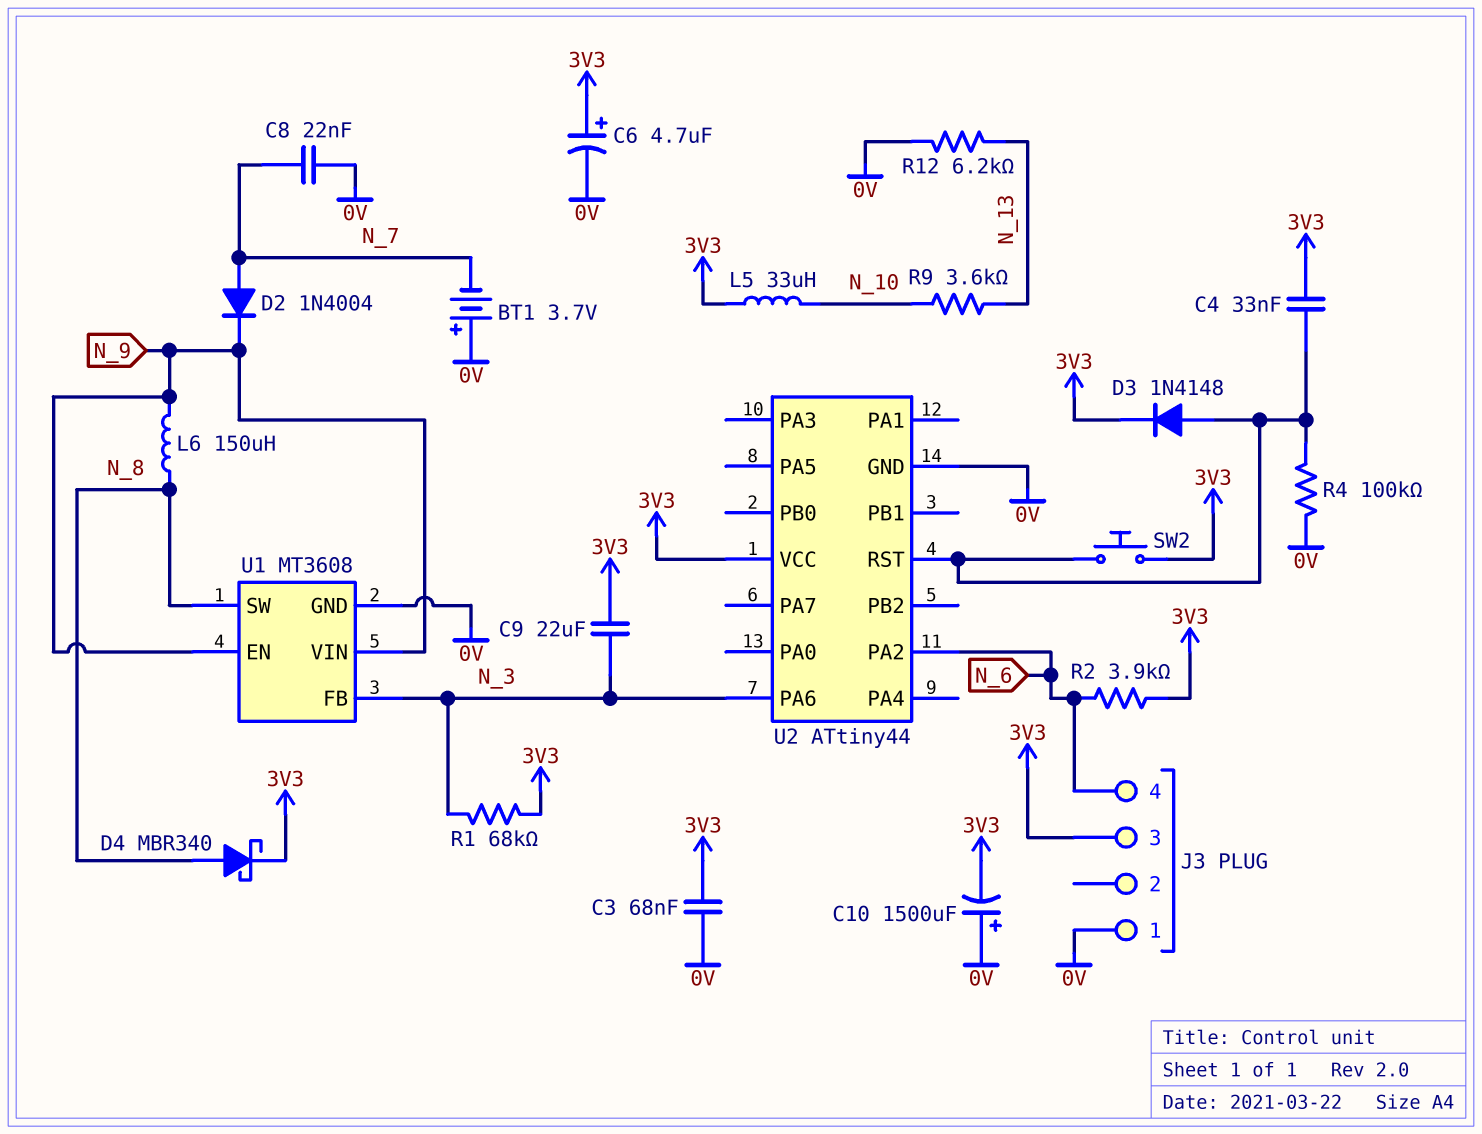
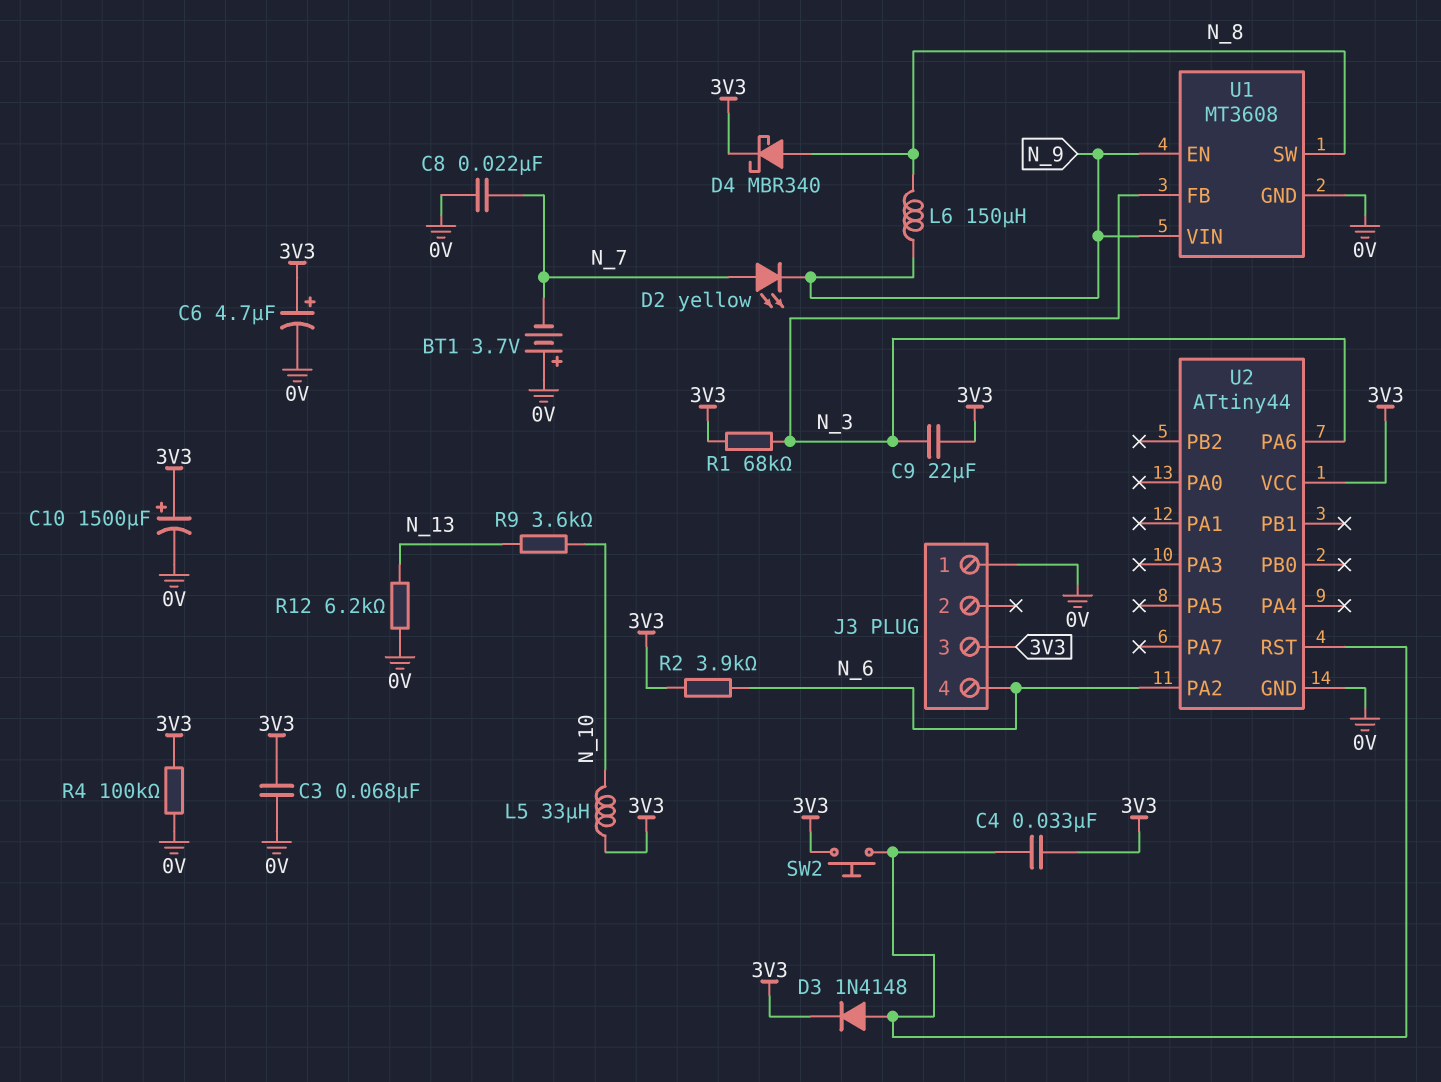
C10: 1500uF (plus 0V, minus 3V3) -> 1500uF (plus 3V3, minus 0V)
D2: diode 1N4004 (A N_7, K N_9) -> LED yellow (A N_7, K N_9)
R4: 100k (0V, U2/RST) -> 100k (0V, 3V3)

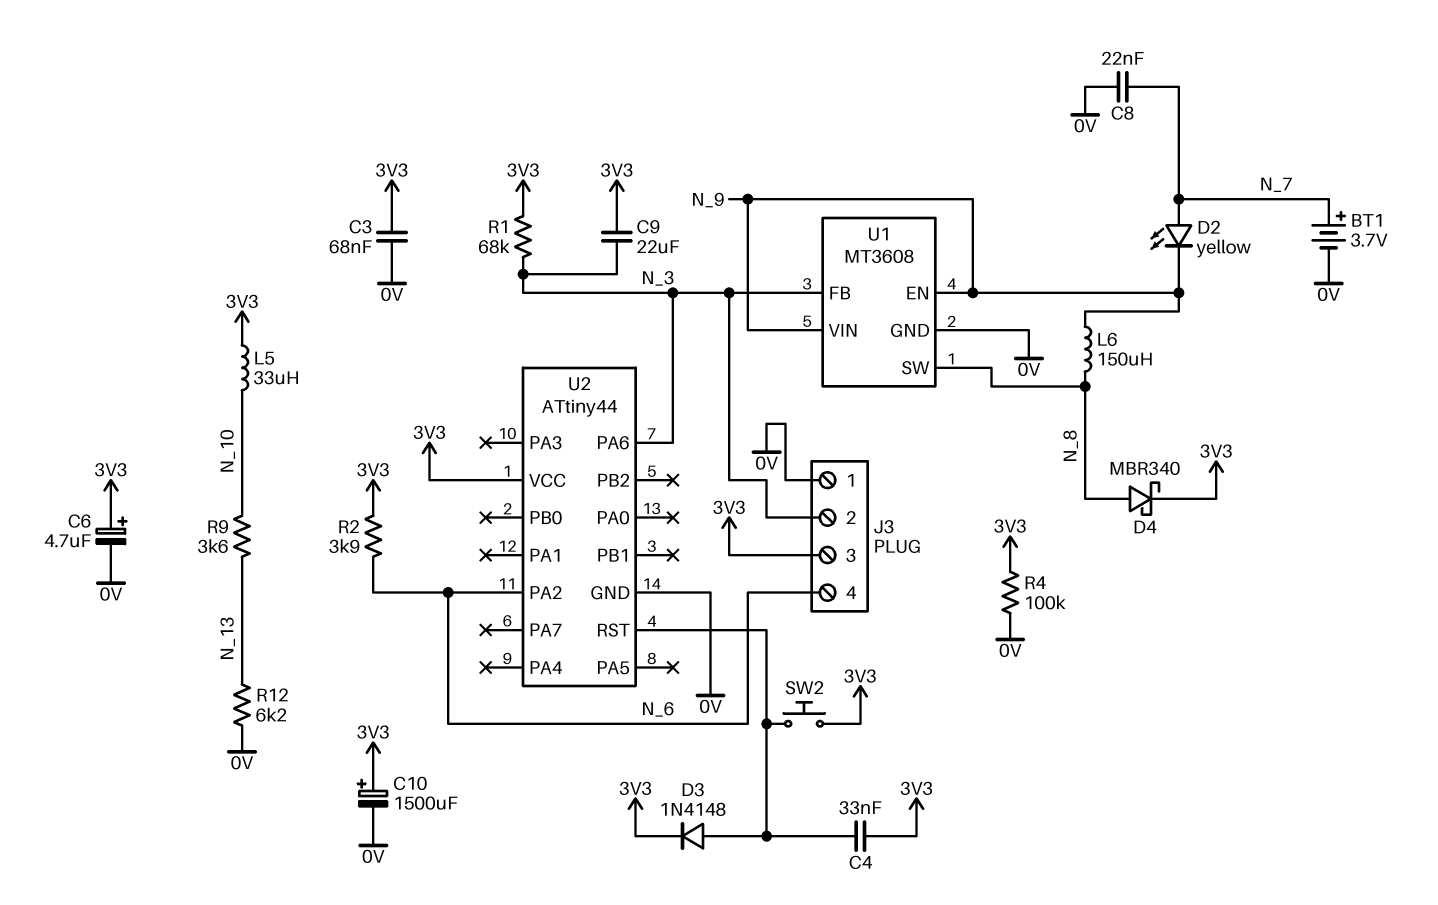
BT1: 3.7V (plus 0V, minus N_7) -> 3.7V (plus N_7, minus 0V)
J3 pin 2: none -> N_3

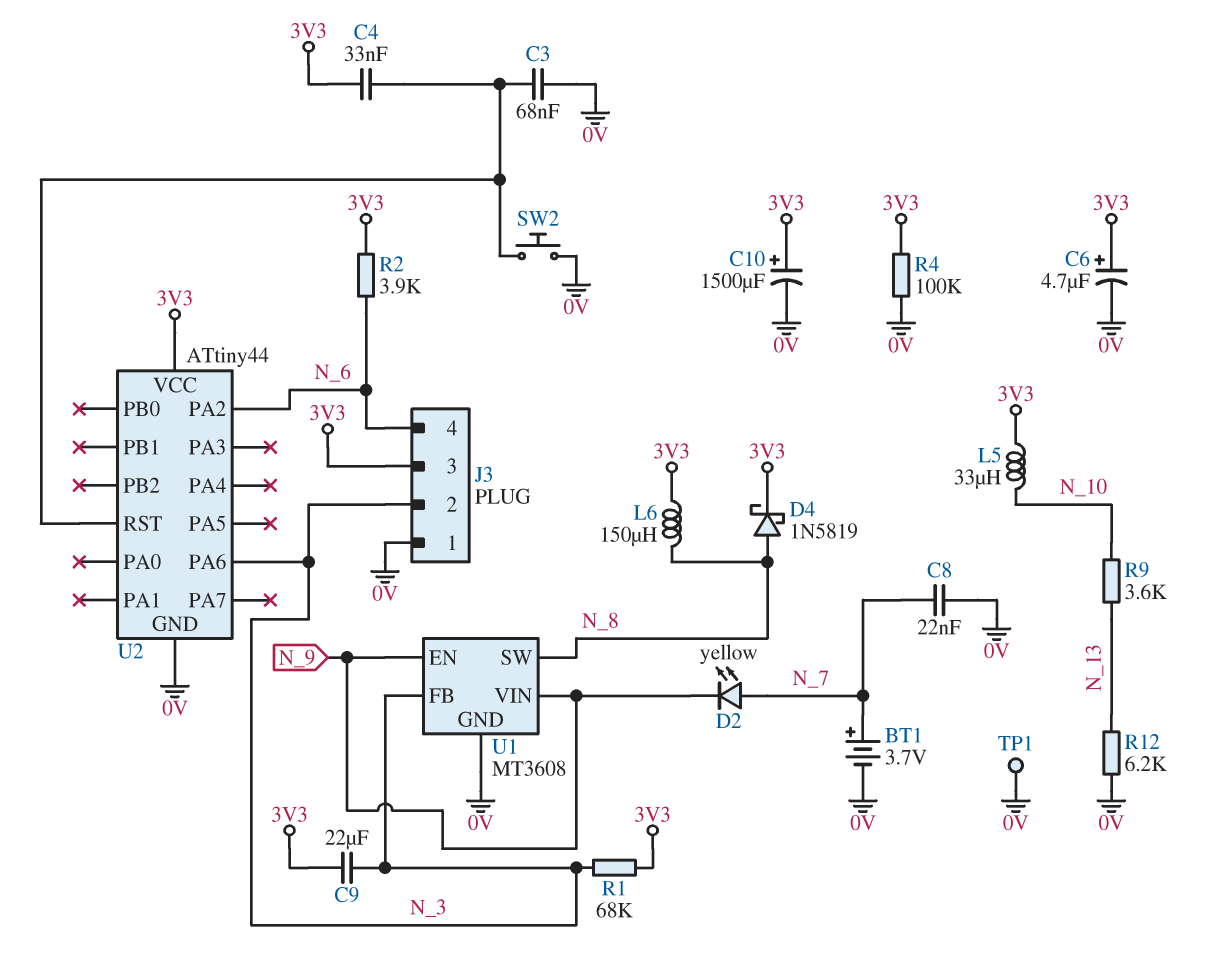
C3: 68nF (0V, 3V3) -> 68nF (0V, U2/RST)
D3: diode 1N4148 (A U2/RST, K 3V3) -> none
D4: schottky MBR340 (A N_8, K 3V3) -> schottky 1N5819 (A N_8, K 3V3)
L6: 150uH (N_8, N_9) -> 150uH (3V3, N_8)
SW2: button (3V3, U2/RST) -> button (0V, U2/RST)
TP1: none -> test point (0V)

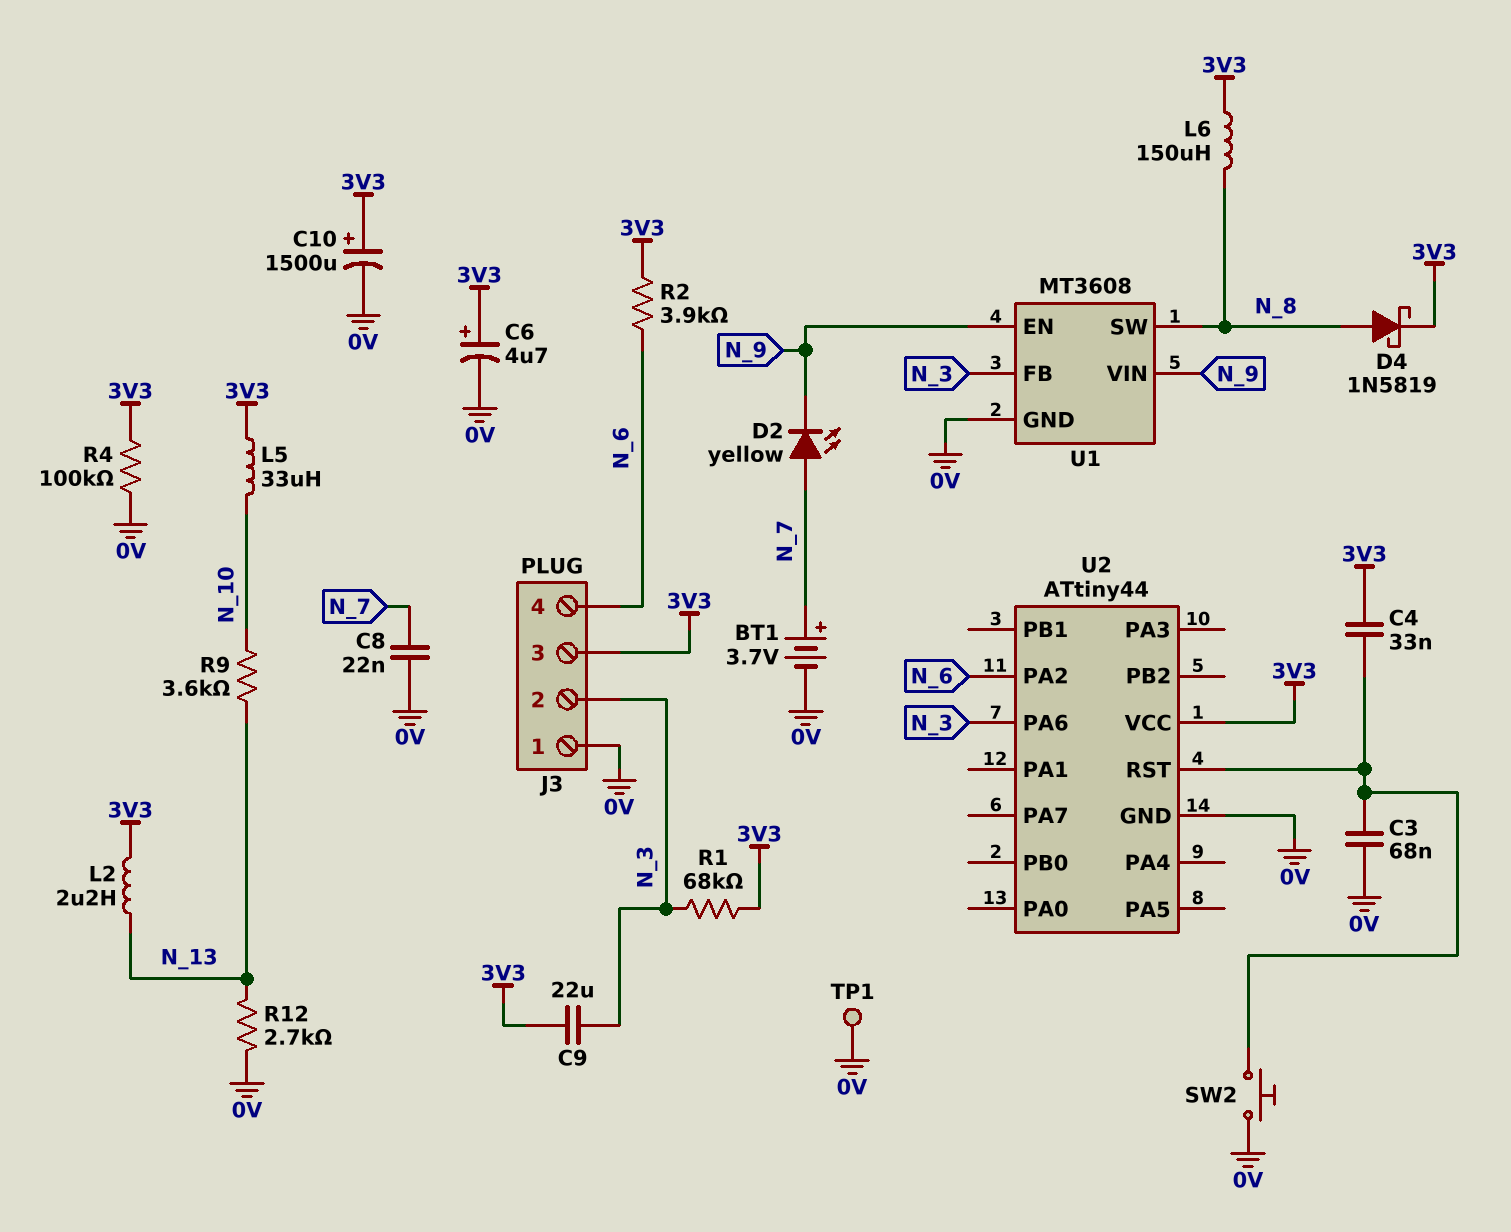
L2: none -> 2.2uH (3V3, N_13)
R12: 6.2k (0V, N_13) -> 2.7k (0V, N_13)

